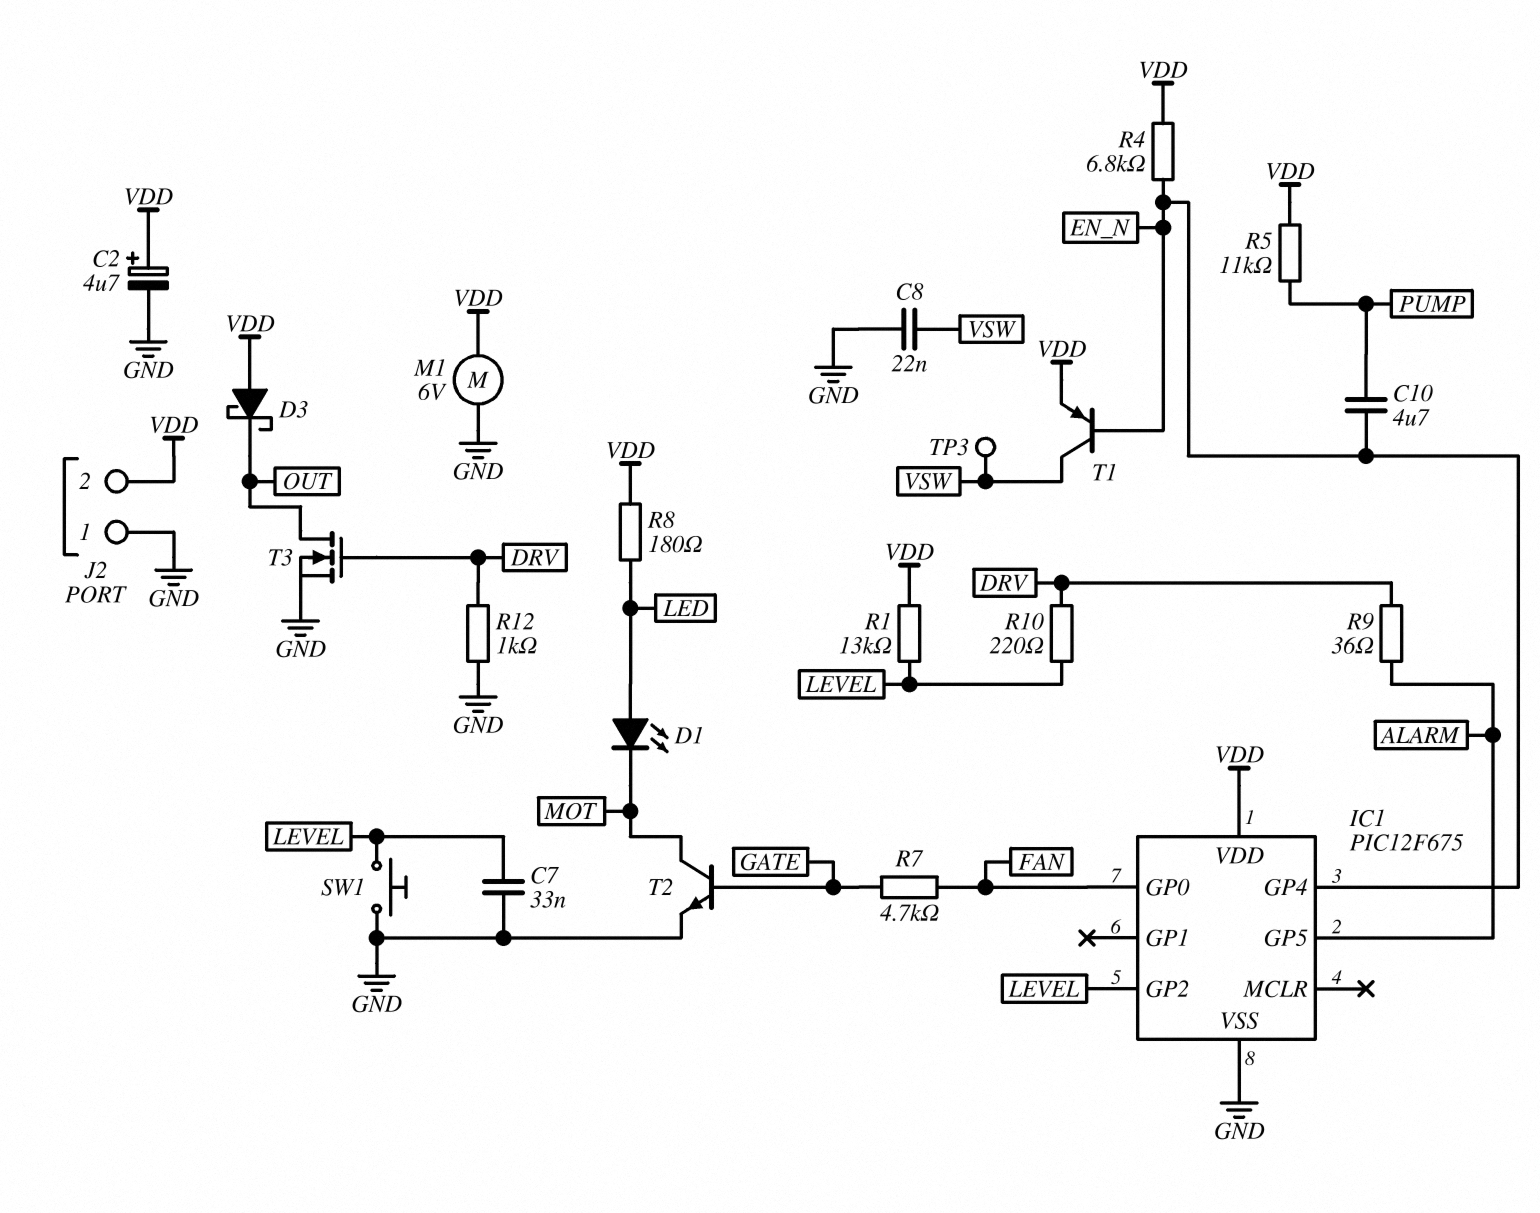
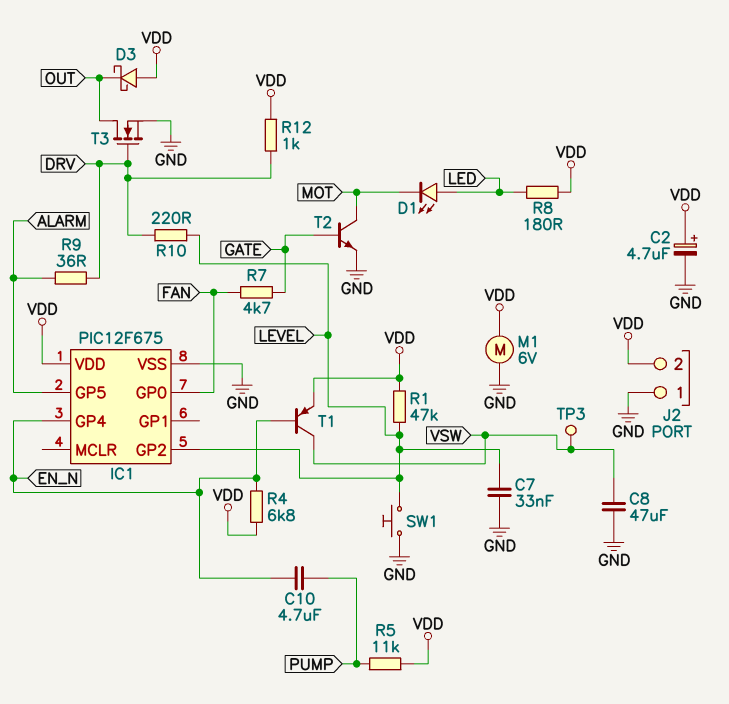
C8: 22nF (GND, VSW) -> 47uF (GND, VSW)
R1: 13k (LEVEL, VDD) -> 47k (LEVEL, VDD)
R12: 1k (DRV, GND) -> 1k (DRV, VDD)

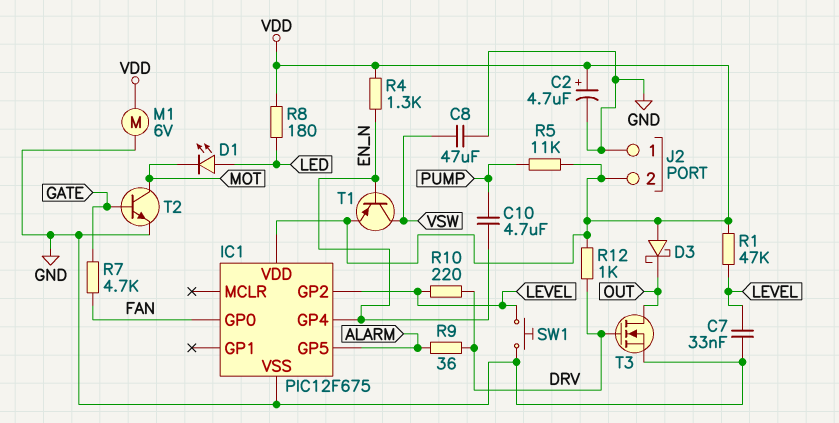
R4: 6.8k (EN_N, VDD) -> 1.3k (EN_N, VDD)
TP3: test point (VSW) -> none

